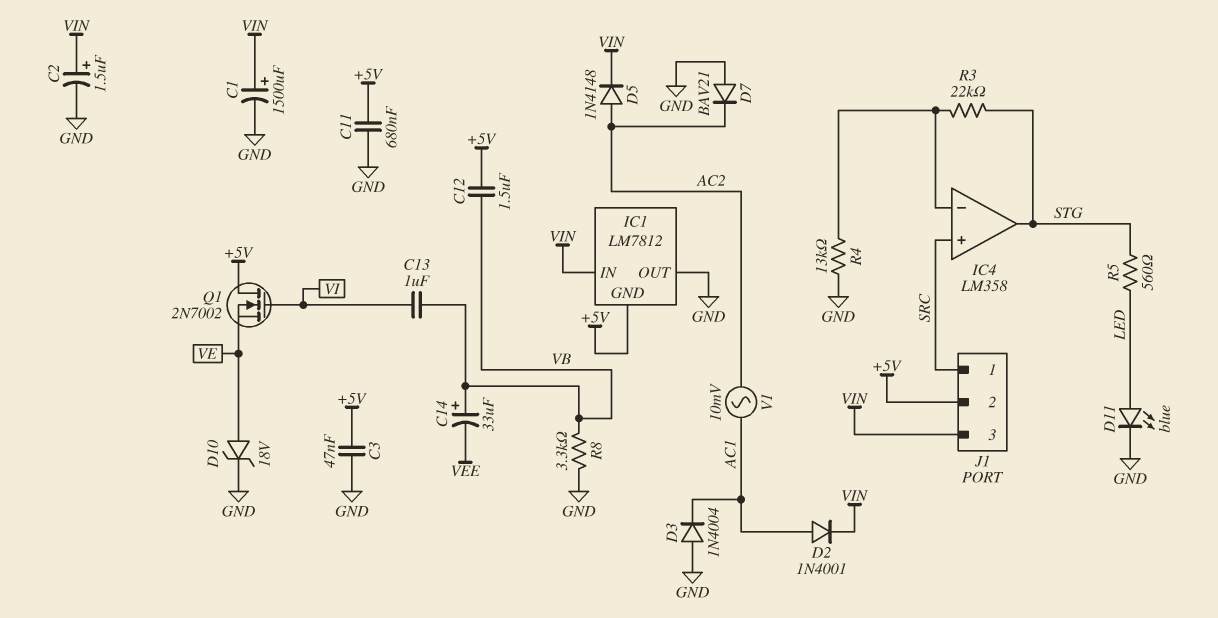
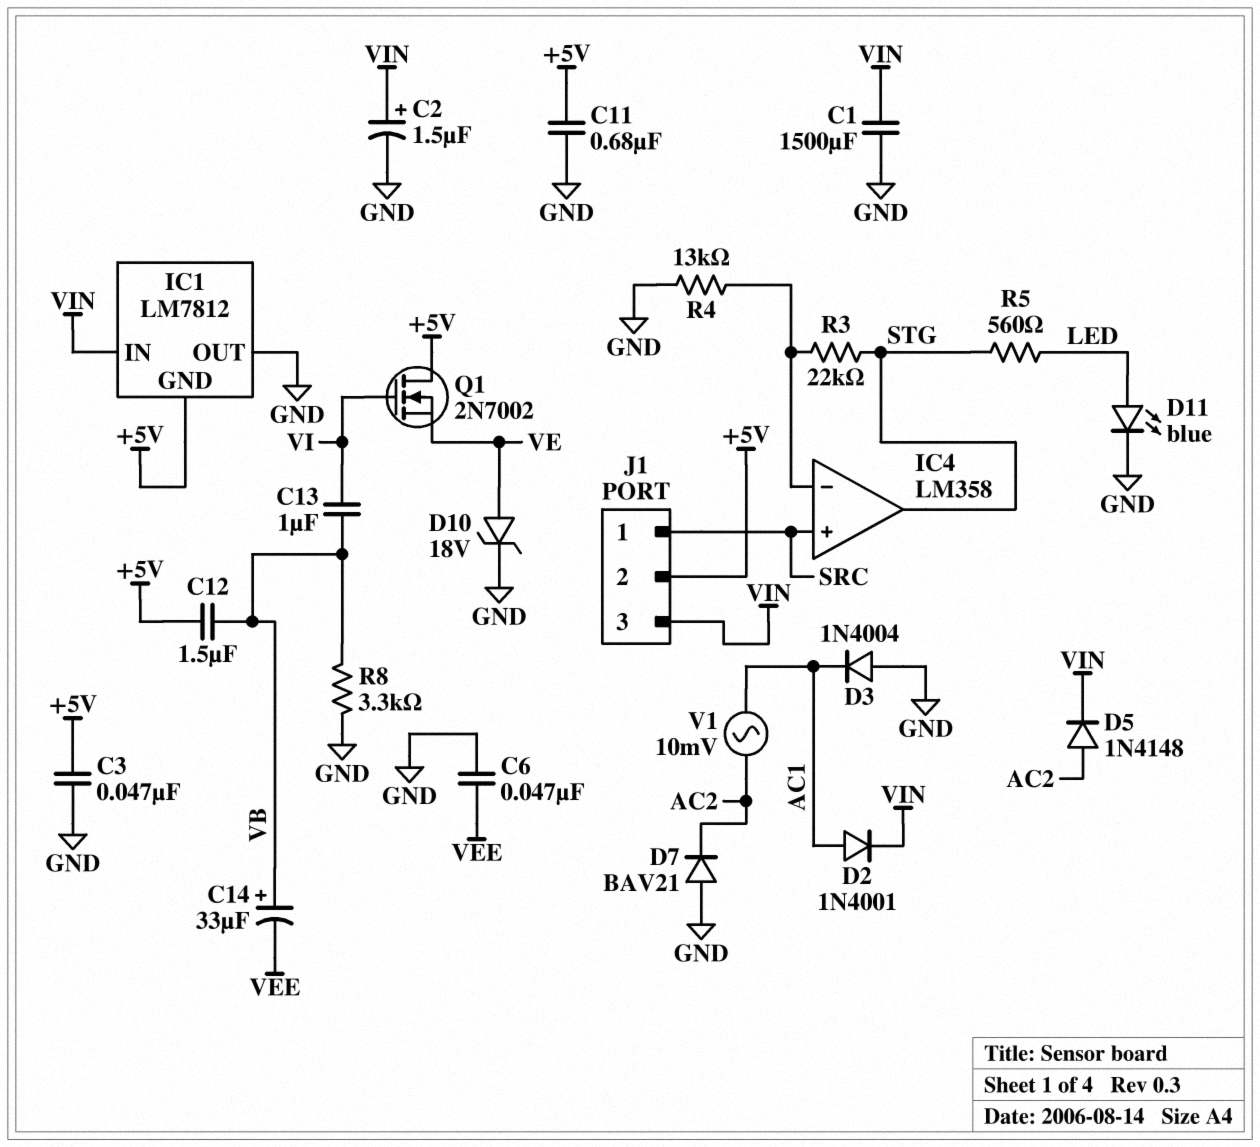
C1: 1500uF (plus VIN, minus GND) -> 1500uF (GND, VIN)
C6: none -> 47nF (GND, VEE)

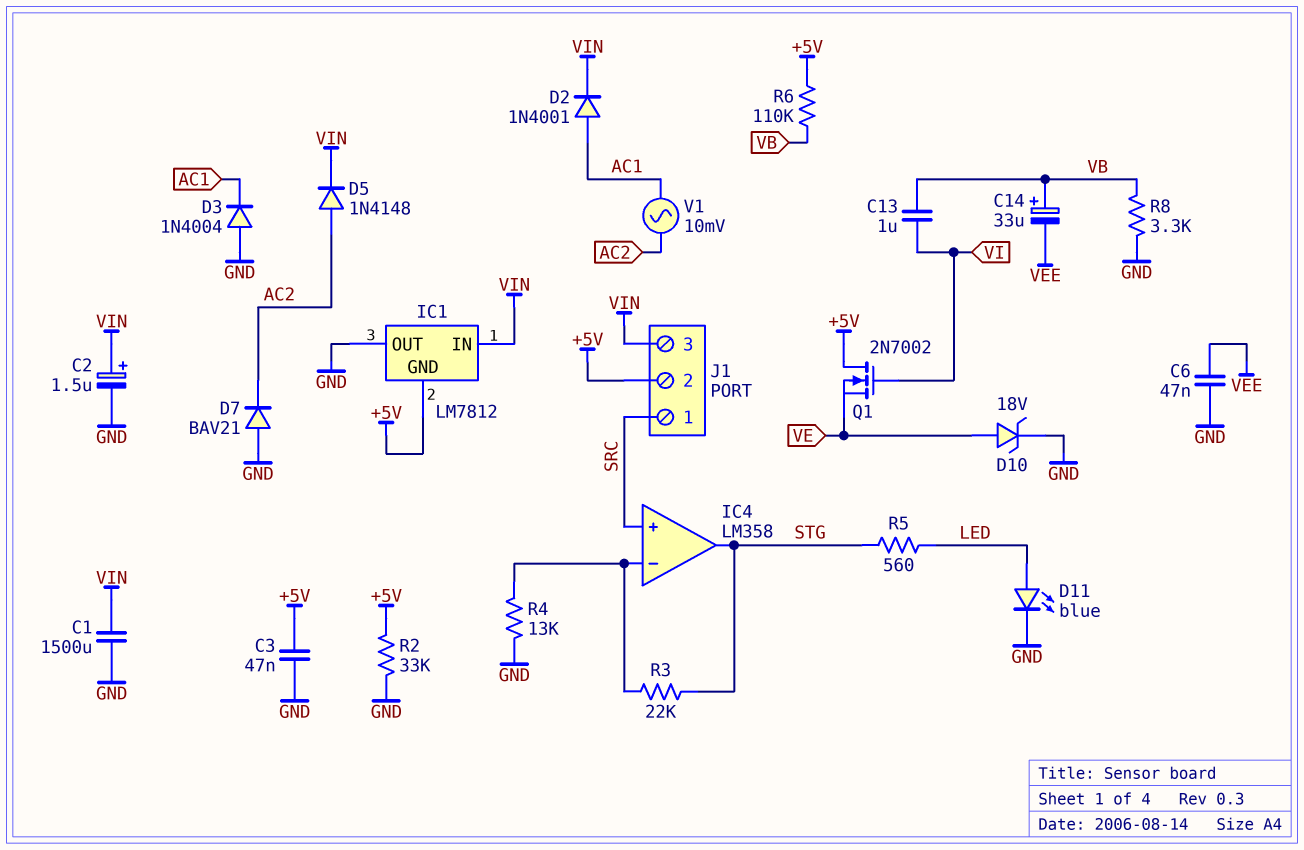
C11: 680nF (+5V, GND) -> none
C12: 1.5uF (+5V, VB) -> none
R2: none -> 33k (+5V, GND)
R6: none -> 110k (+5V, VB)

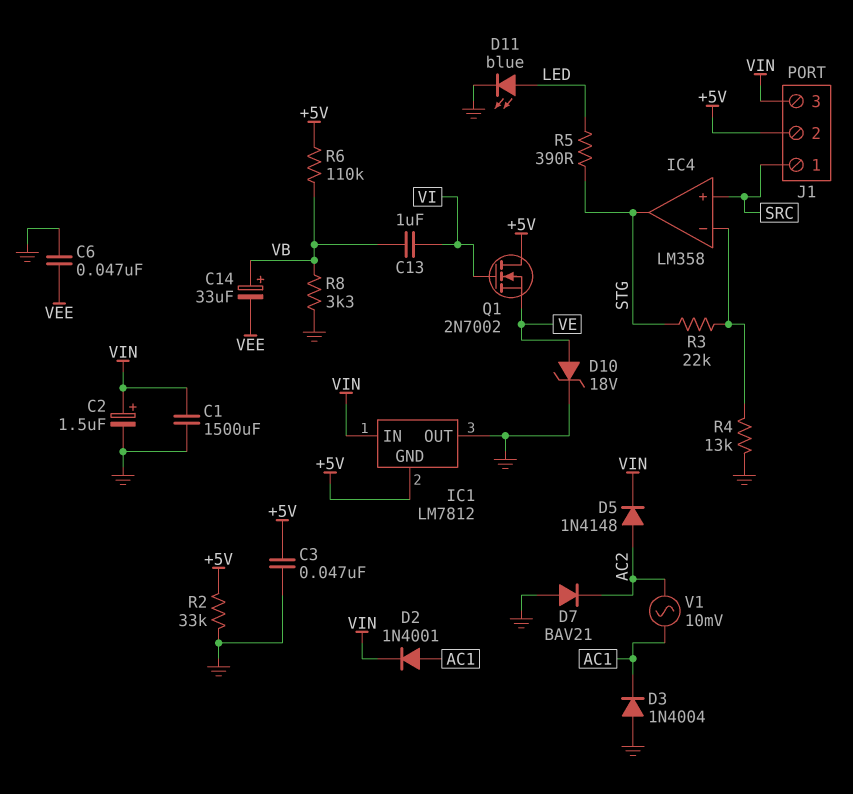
R5: 560 (LED, STG) -> 390 (LED, STG)

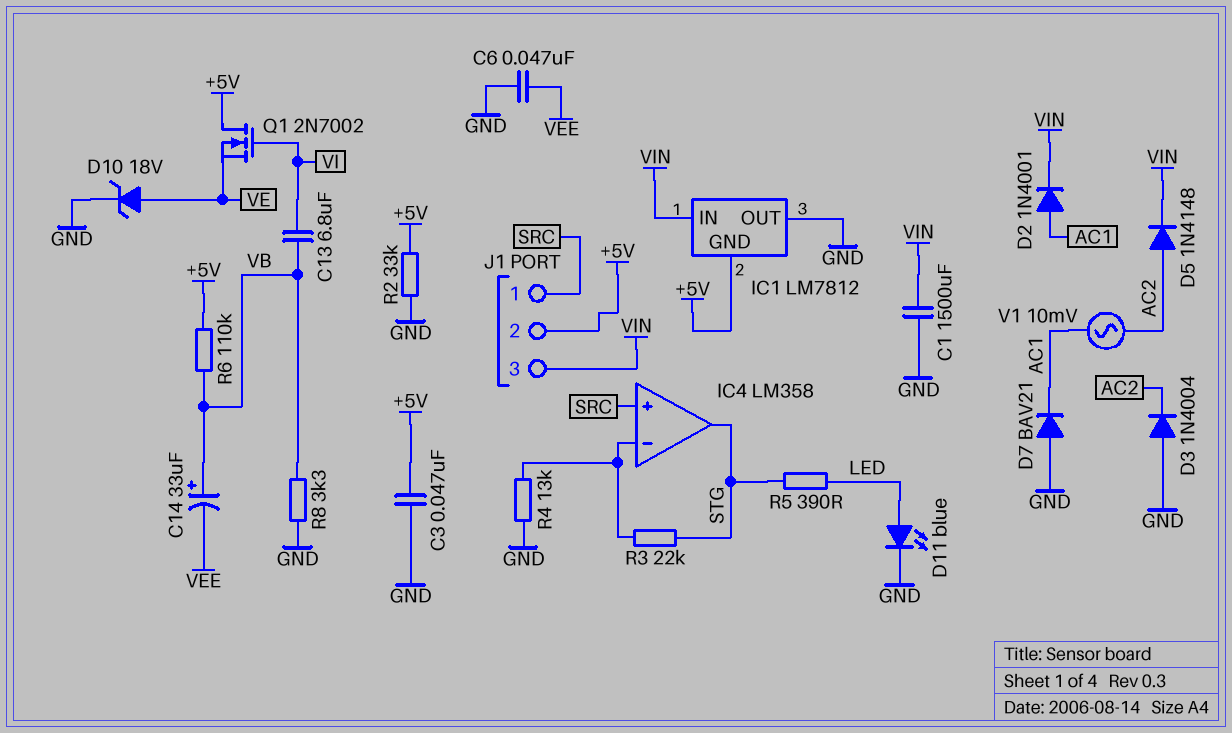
C2: 1.5uF (plus VIN, minus GND) -> none
C13: 1uF (VB, VI) -> 6.8uF (VB, VI)
D3: diode 1N4004 (A GND, K AC1) -> diode 1N4004 (A GND, K AC2)
D7: diode BAV21 (A GND, K AC2) -> diode BAV21 (A GND, K AC1)

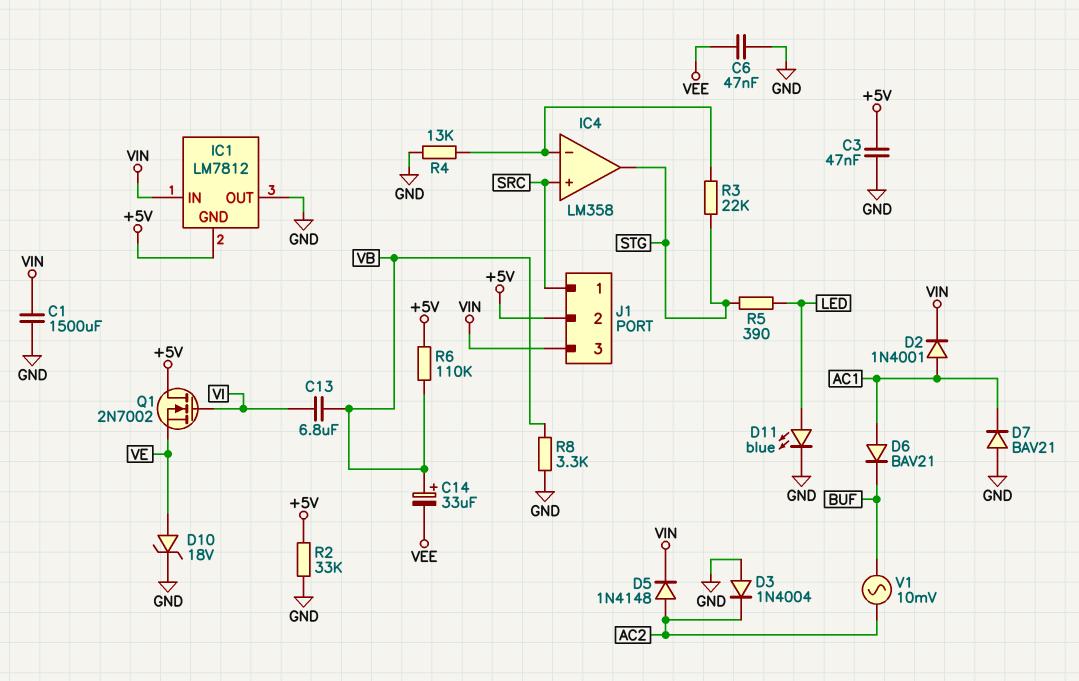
D6: none -> diode BAV21 (A AC1, K BUF)
V1: AC 10mV (AC1, AC2) -> AC 10mV (AC2, BUF)

